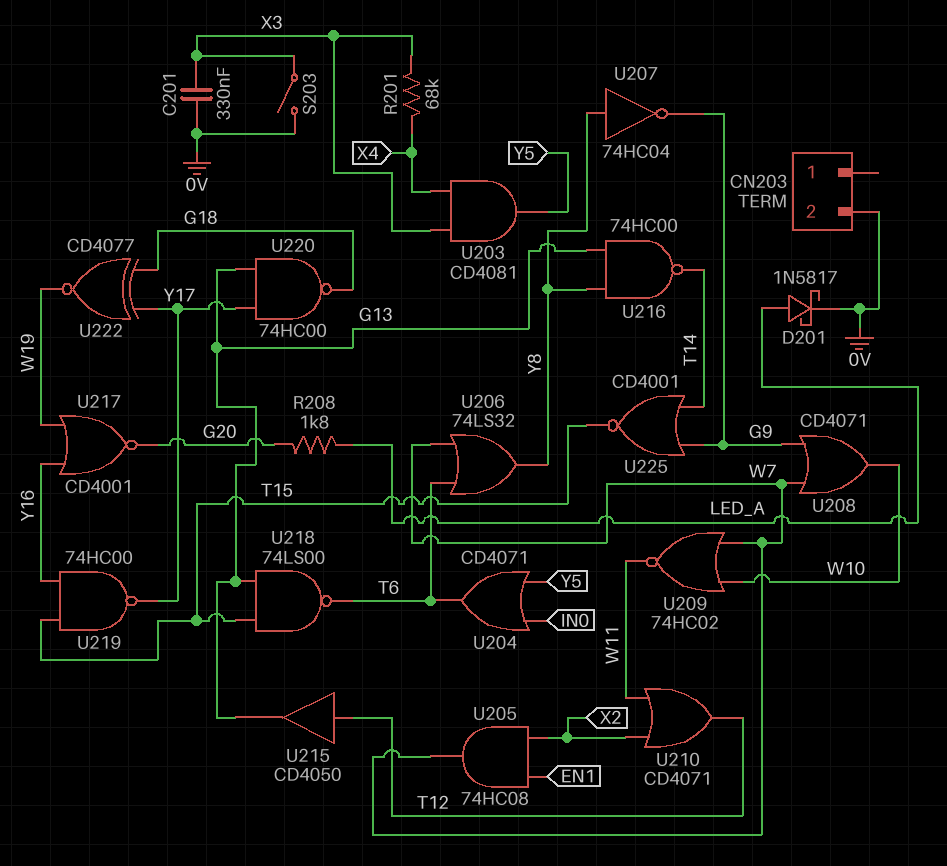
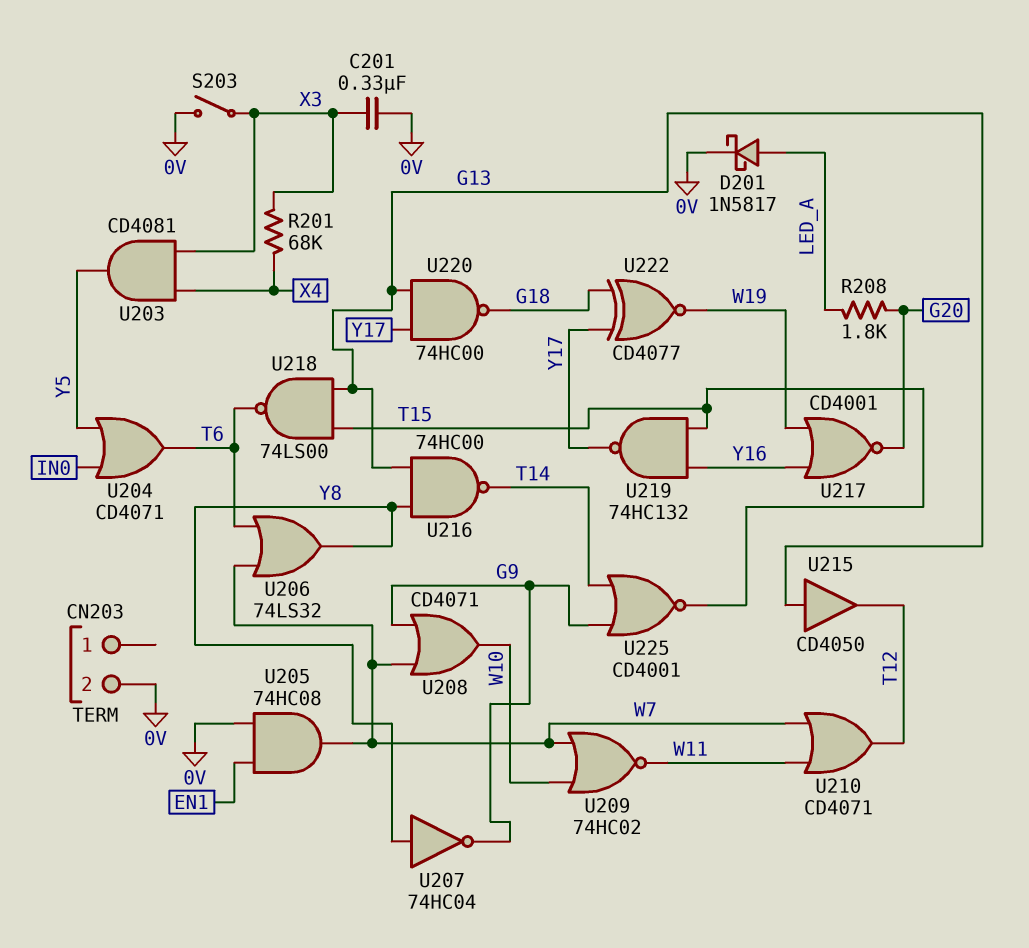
U205: AND 74HC08 (in EN1, in X2, out W7) -> AND 74HC08 (in 0V, in EN1, out W7)
U210: OR CD4071 (in W11, in X2, out T12) -> OR CD4071 (in W7, in W11, out T12)
U215: buffer CD4050 (in T12, out G13) -> buffer CD4050 (in G13, out T12)
U219: NAND 74HC00 (in T15, in Y16, out Y17) -> NAND 74HC132 (in T15, in Y16, out Y17)

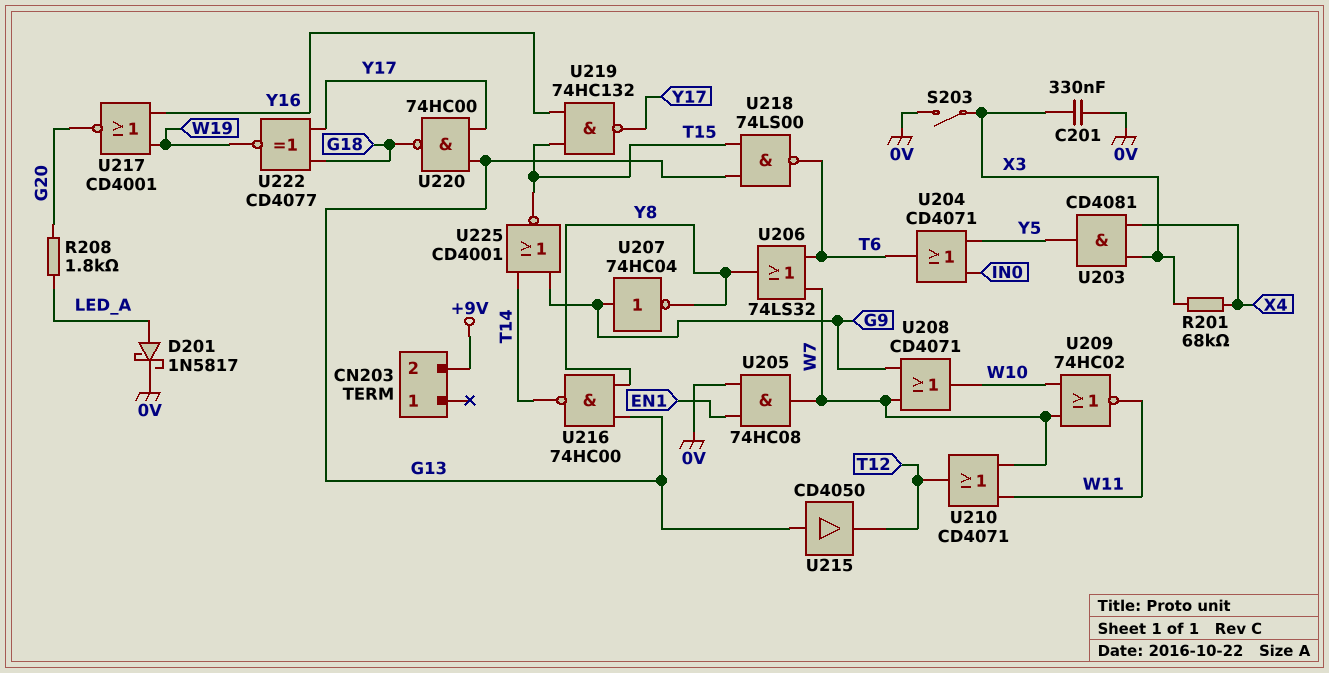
CN203 pin 2: 0V -> +9V
U207: NOT 74HC04 (in Y8, out G9) -> NOT 74HC04 (in G9, out Y8)

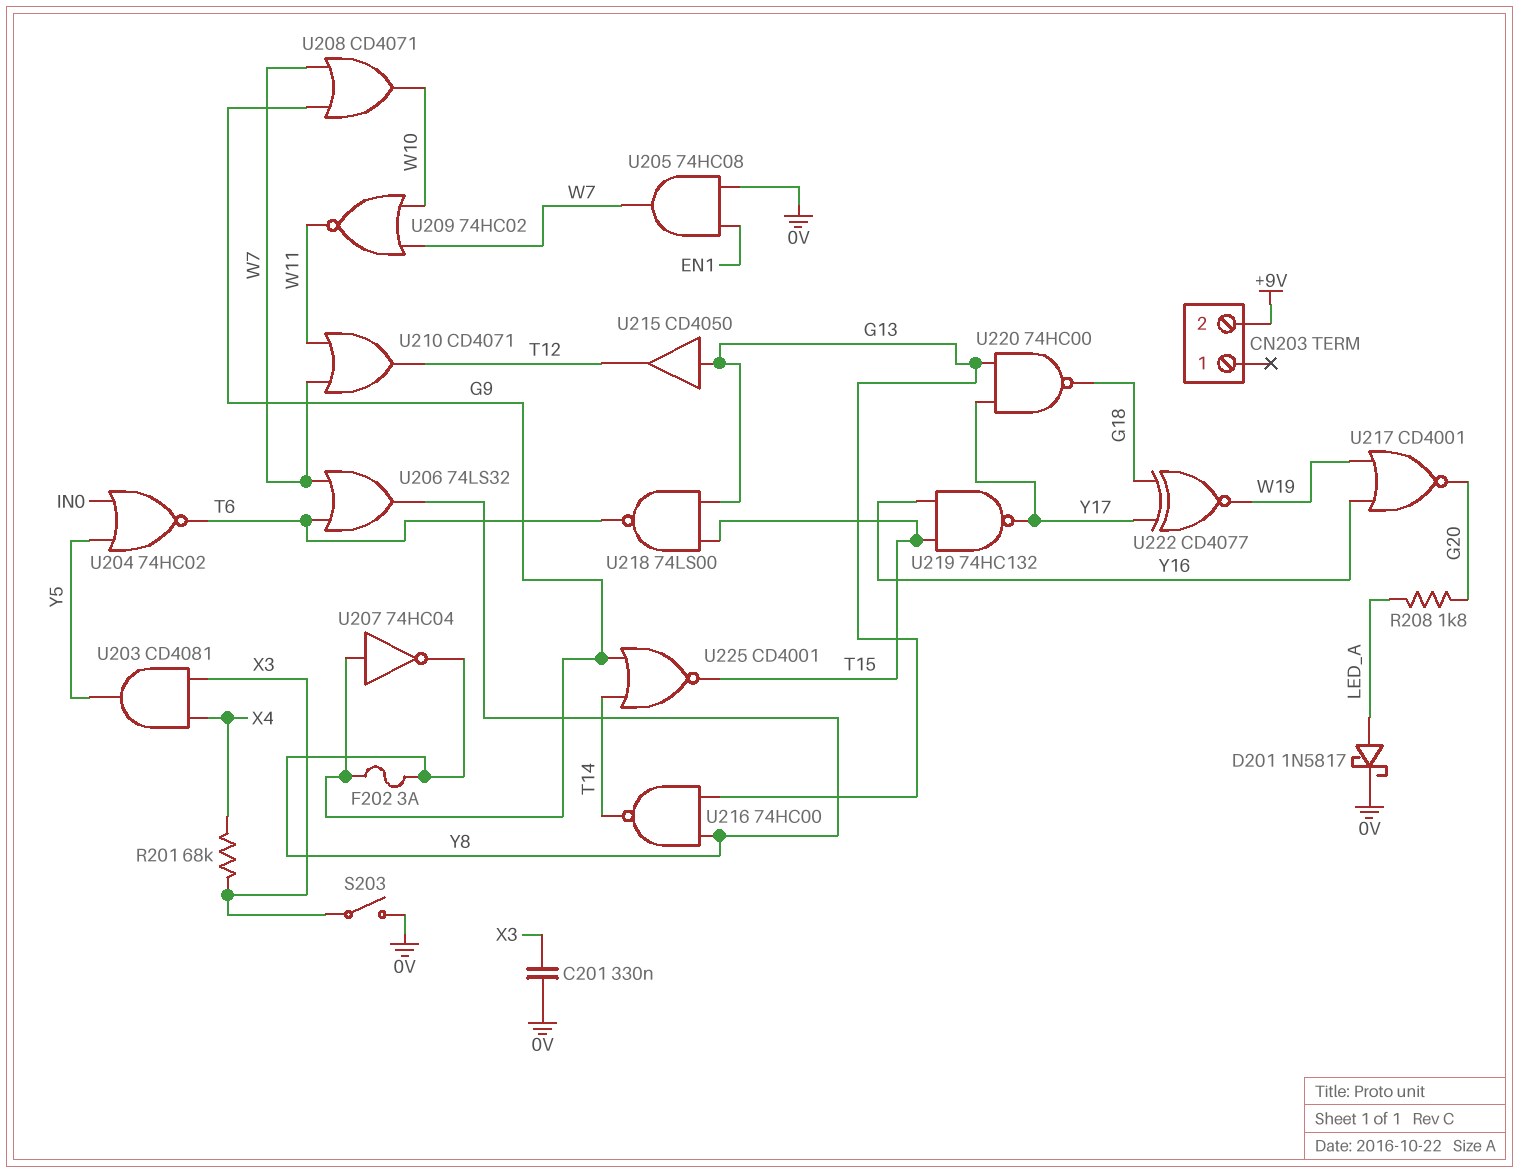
F202: none -> 3A (G9, Y8)
U204: OR CD4071 (in IN0, in Y5, out T6) -> NOR 74HC02 (in IN0, in Y5, out T6)

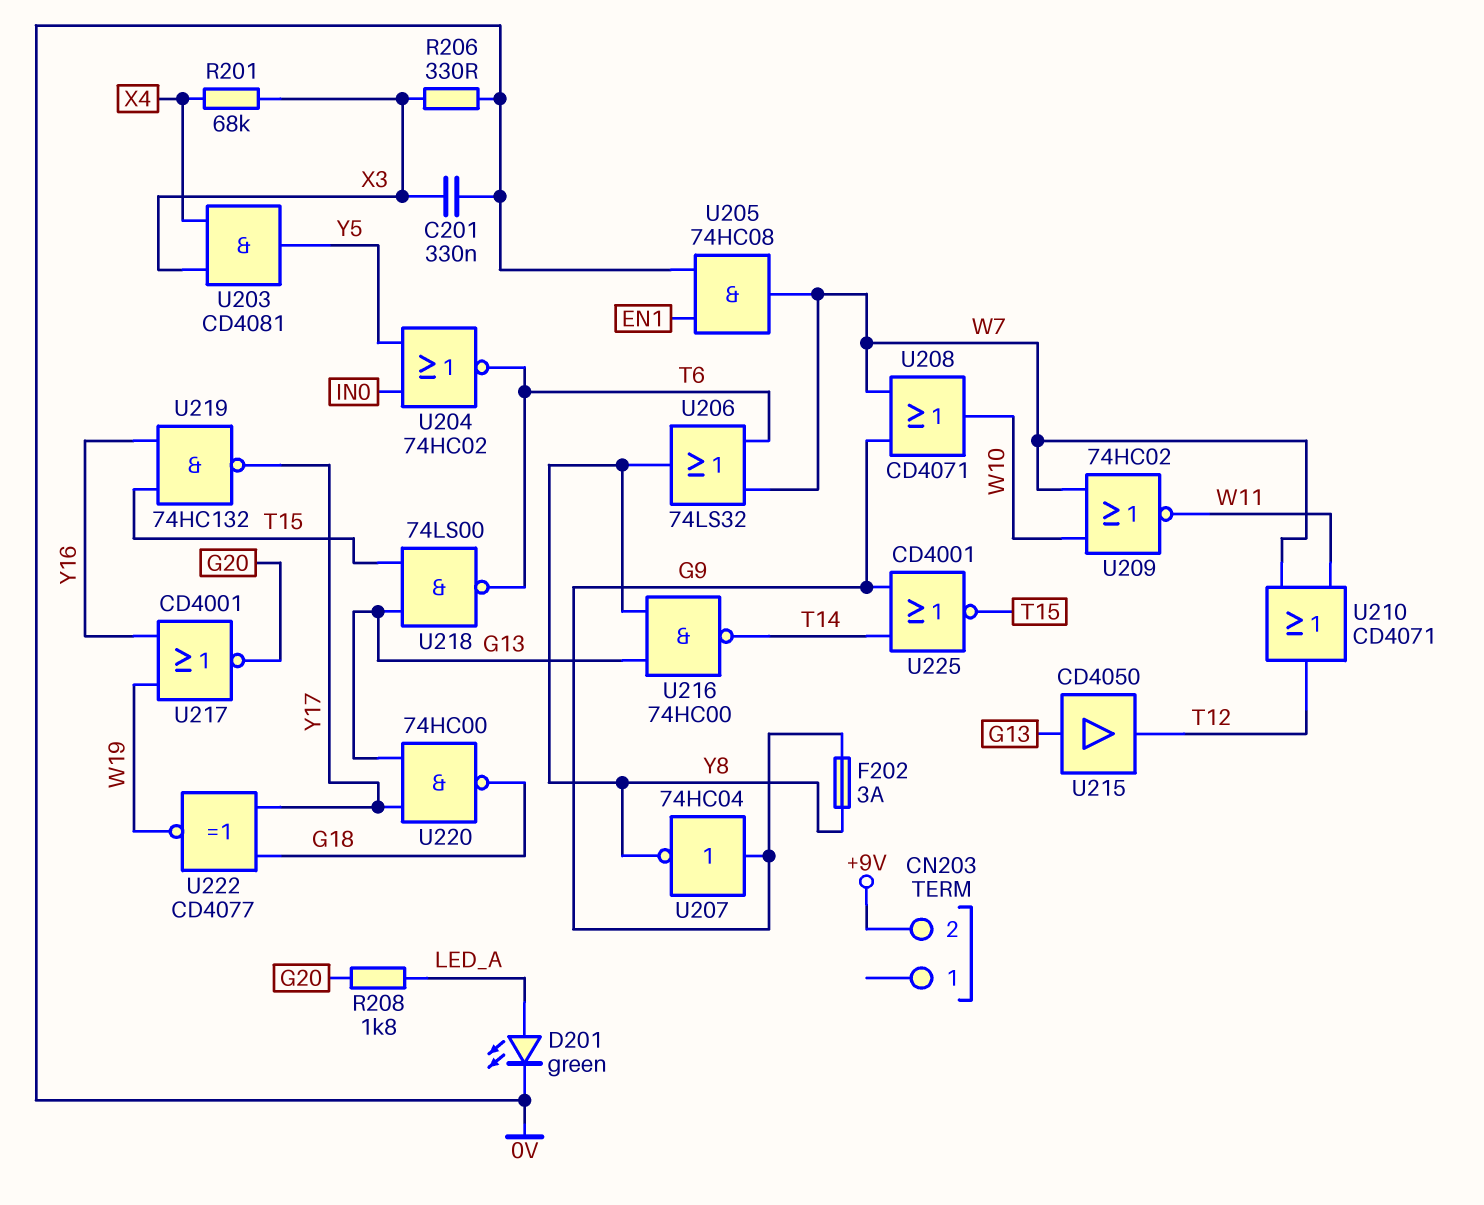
D201: schottky 1N5817 (A LED_A, K 0V) -> LED green (A LED_A, K 0V)
R206: none -> 330 (0V, X3)
S203: switch (0V, X3) -> none

